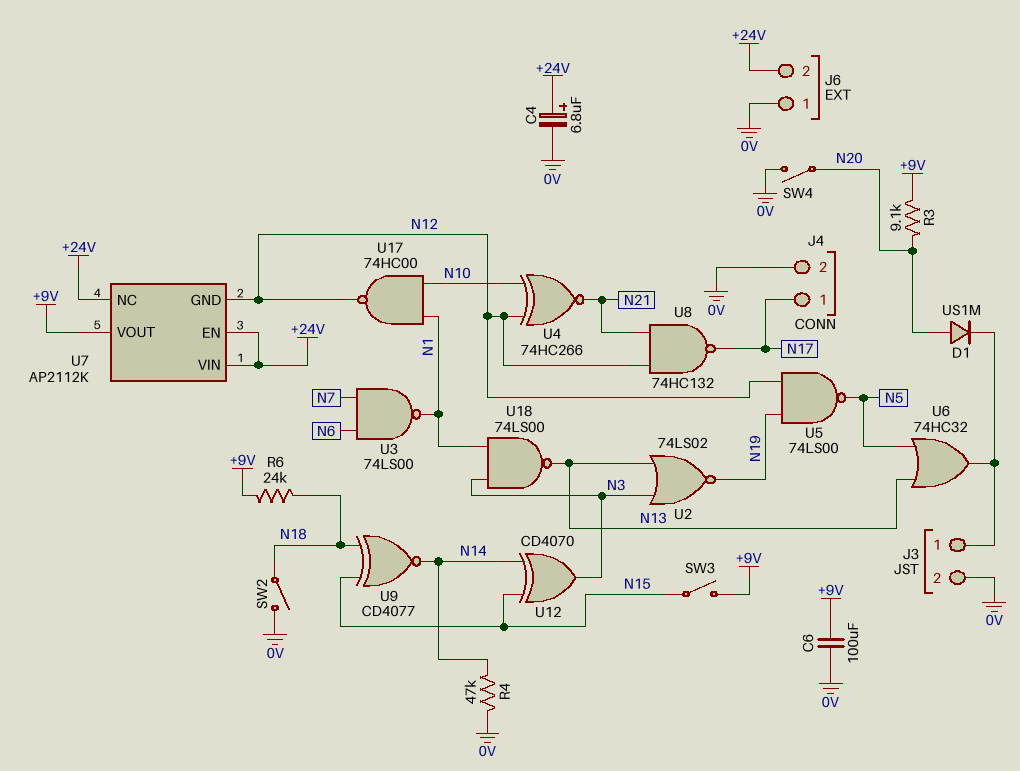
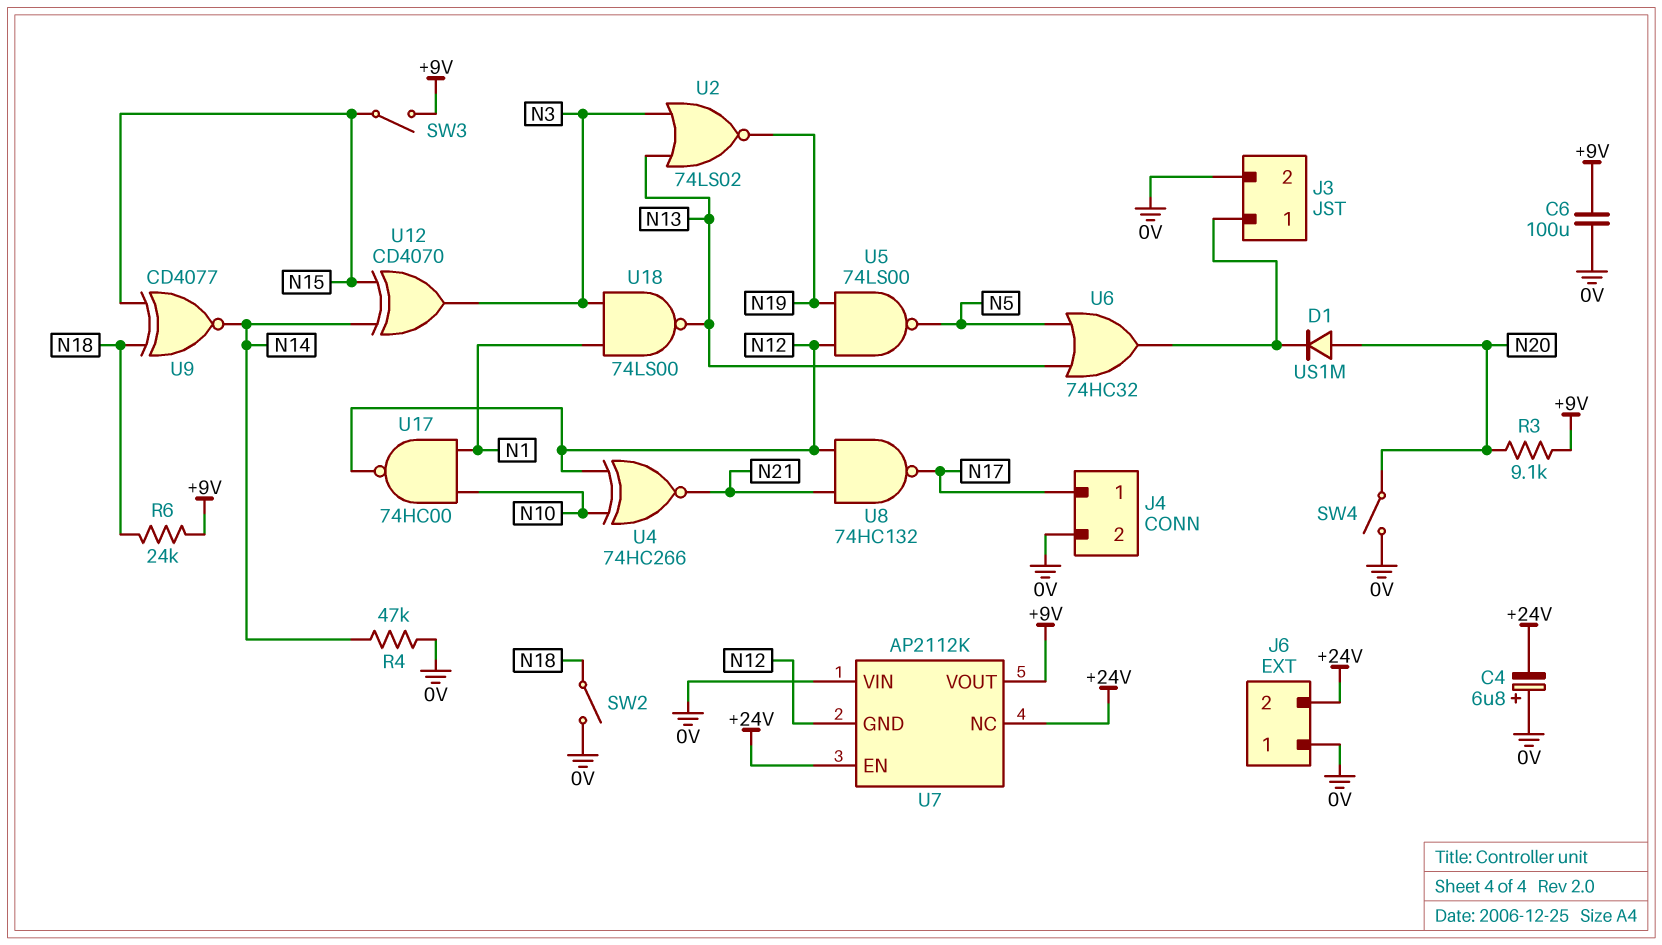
C4: 6.8uF (plus +24V, minus 0V) -> 6.8uF (plus 0V, minus +24V)
U3: NAND 74LS00 (in N6, in N7, out N1) -> none
U7 pin VIN: +24V -> 0V

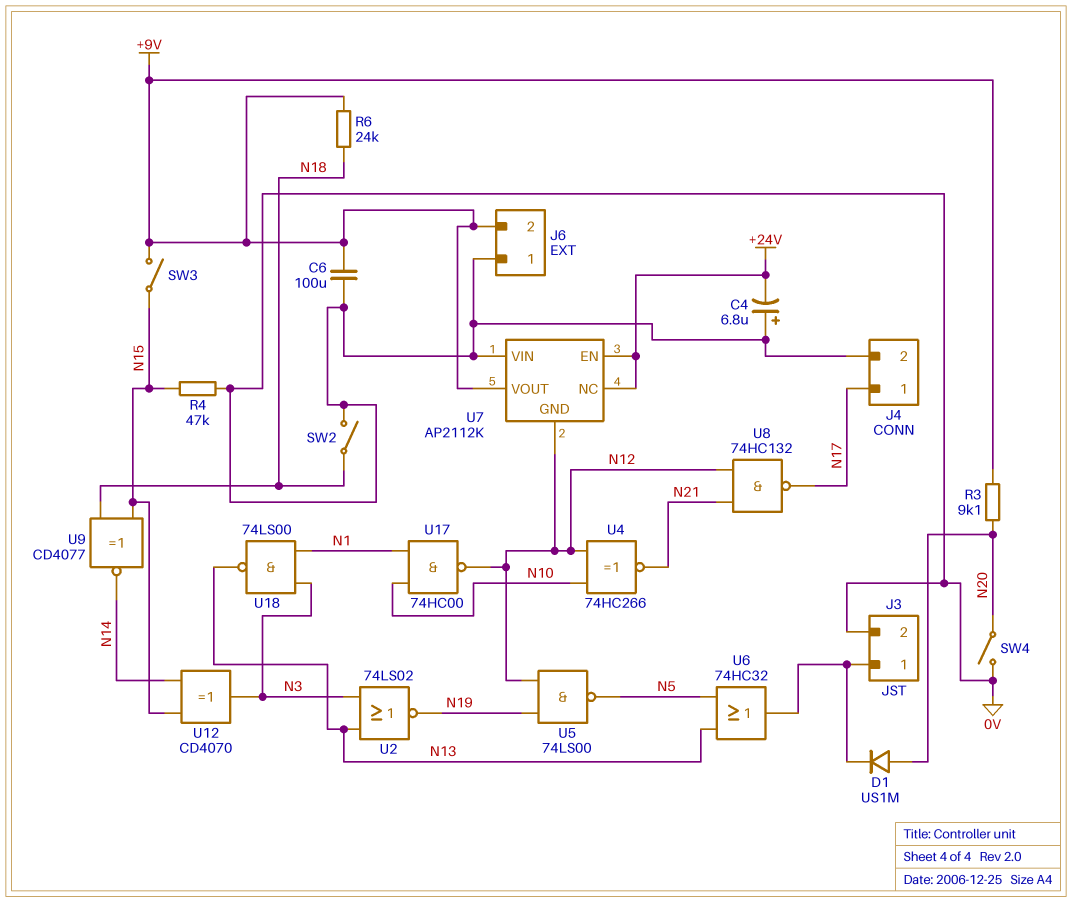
J6 pin 2: +24V -> +9V
R4: 47k (0V, N14) -> 47k (0V, N15)

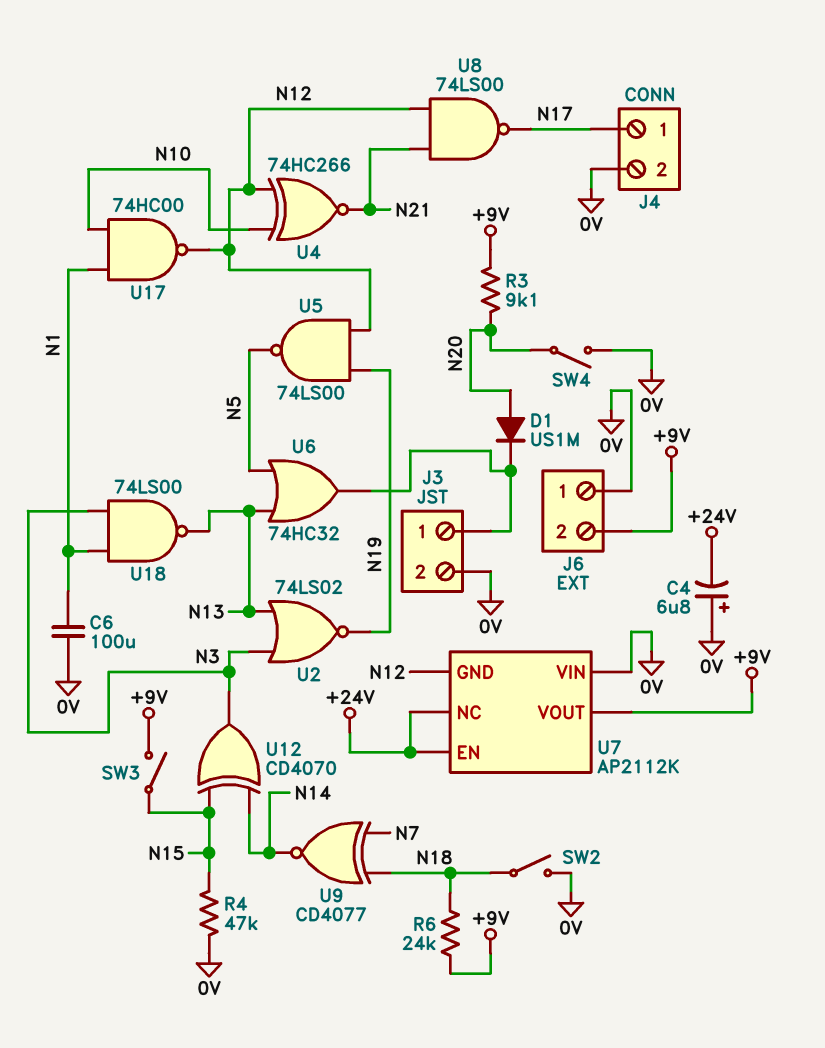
C6: 100uF (+9V, 0V) -> 100uF (0V, N1)
U8: NAND 74HC132 (in N12, in N21, out N17) -> NAND 74LS00 (in N12, in N21, out N17)
U9: XNOR CD4077 (in N15, in N18, out N14) -> XNOR CD4077 (in N7, in N18, out N14)

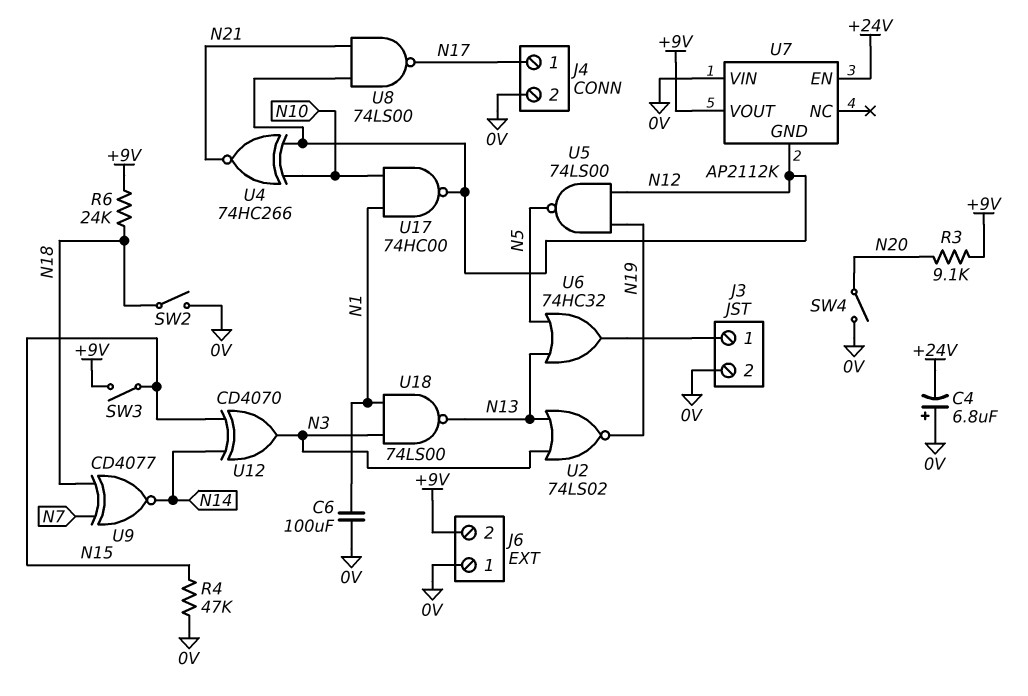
D1: diode US1M (A N20, K J3/1) -> none
U7 pin NC: +24V -> none

